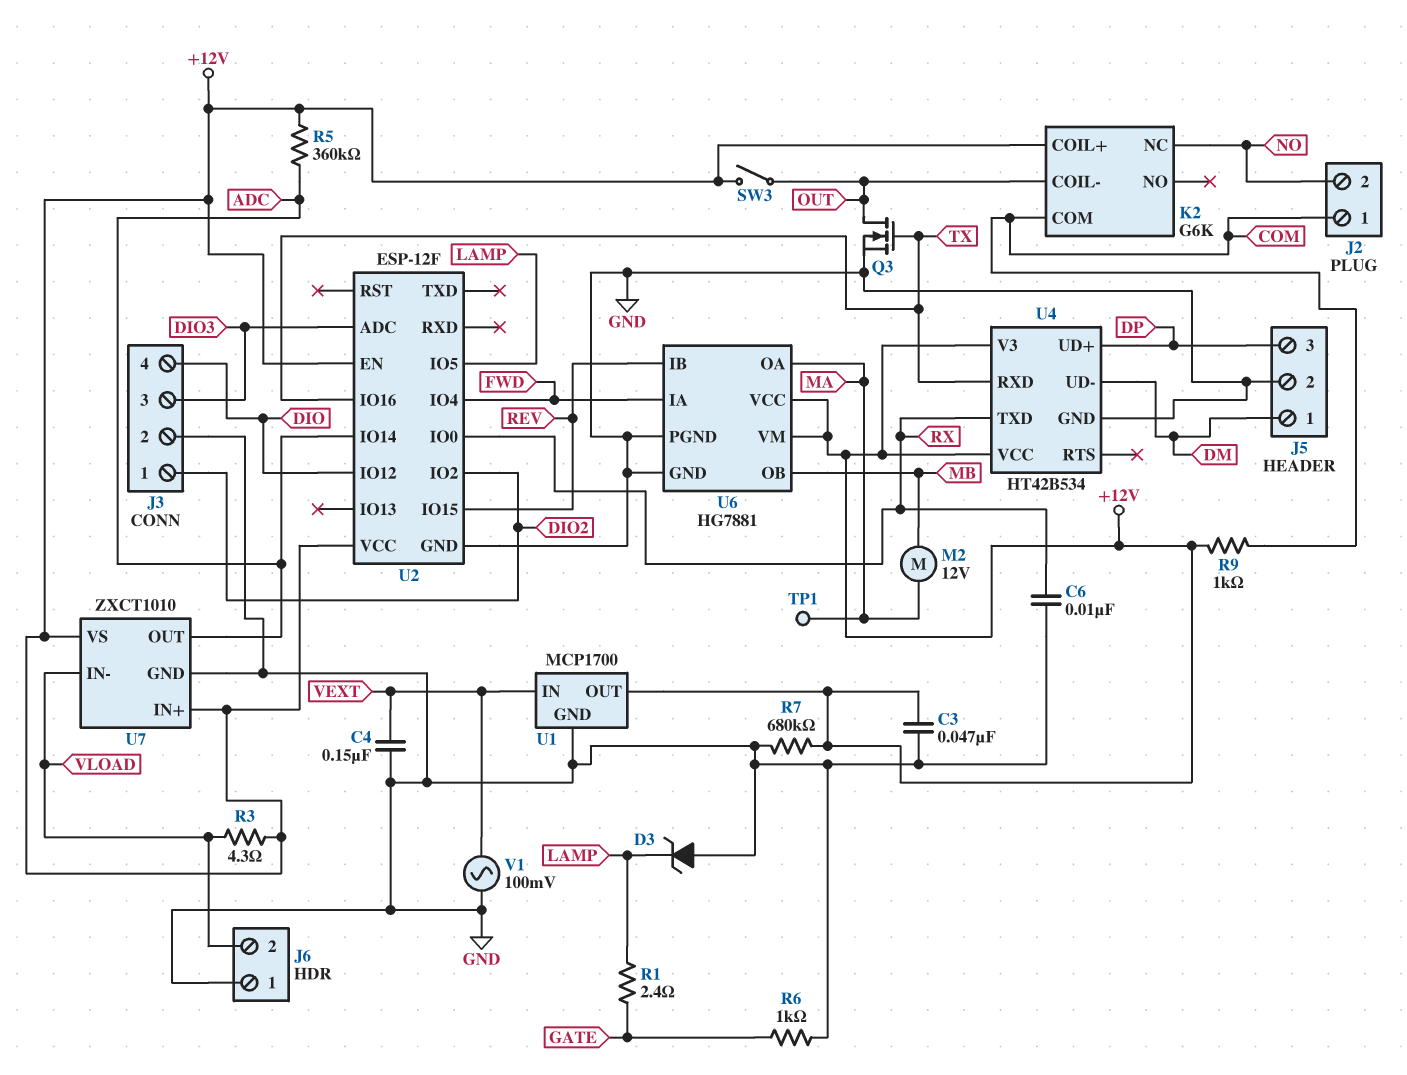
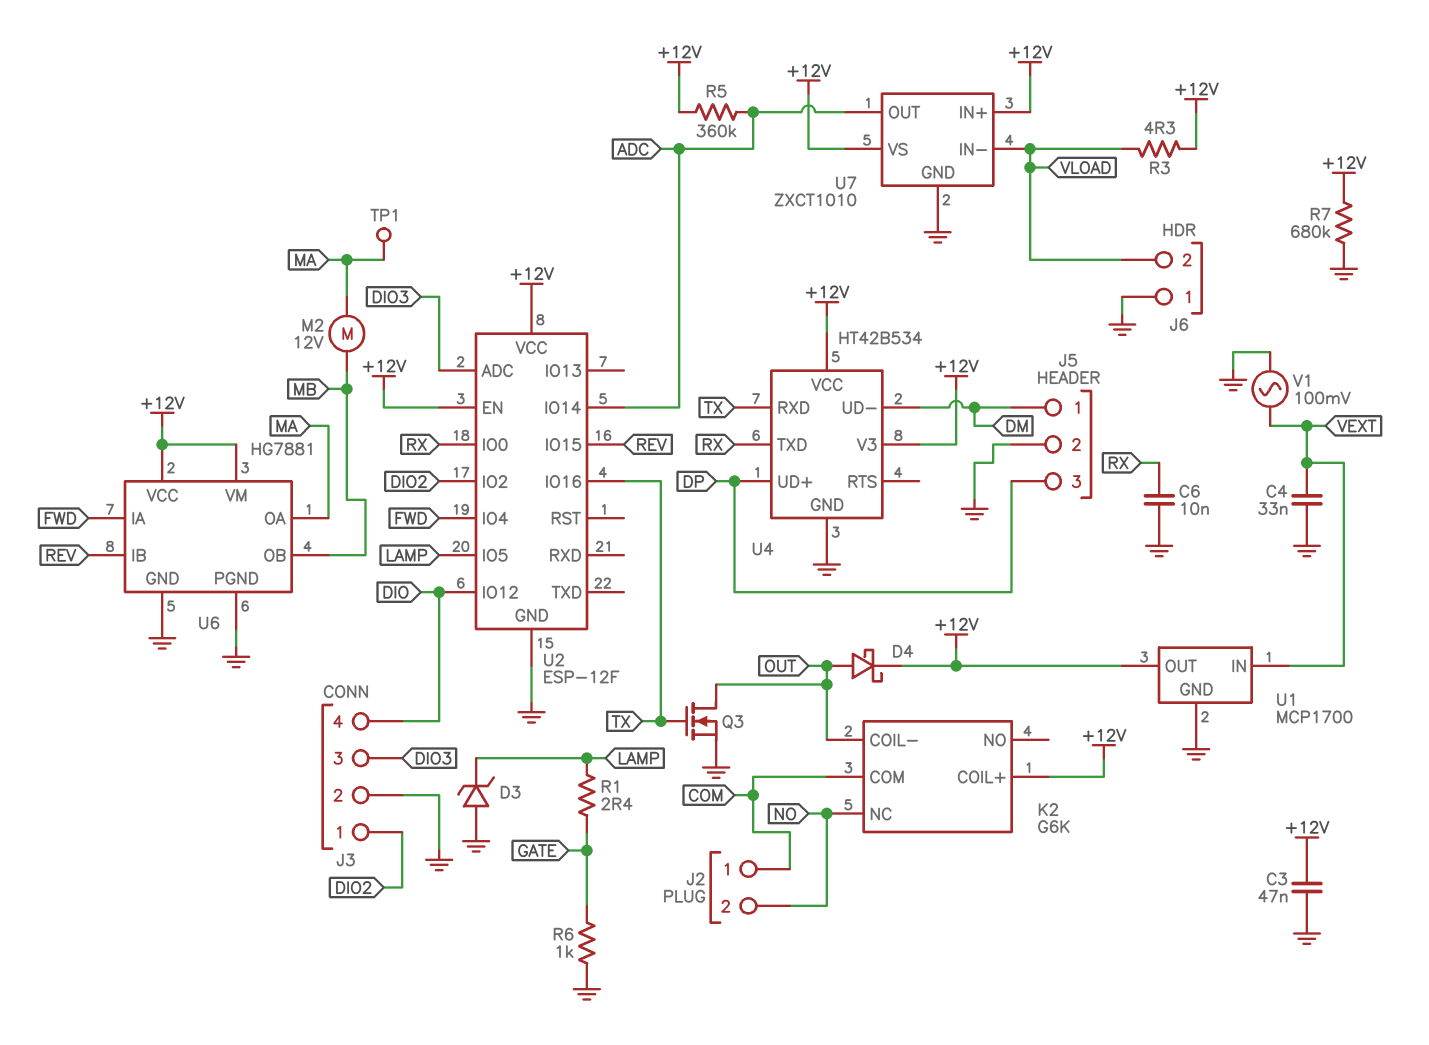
C4: 150nF (GND, VEXT) -> 33nF (GND, VEXT)
D4: none -> schottky (A OUT, K +12V)
R9: 1k (+12V, COM) -> none
SW3: switch (+12V, OUT) -> none

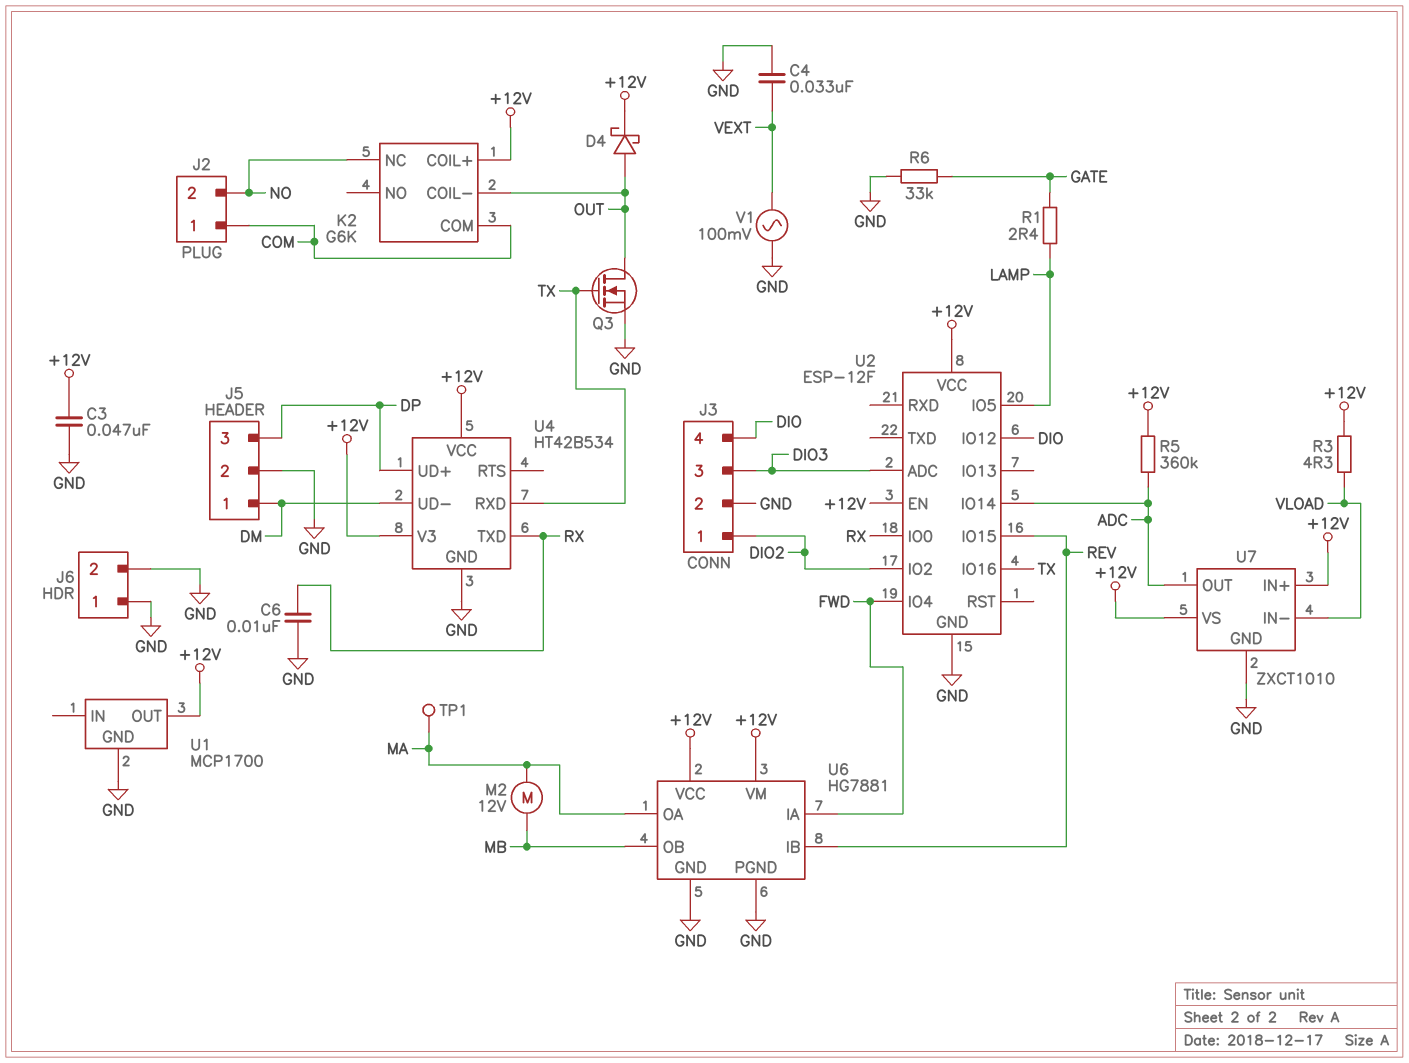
D3: zener (A GND, K LAMP) -> none
J6 pin 2: VLOAD -> GND
R6: 1k (GATE, GND) -> 33k (GATE, GND)
R7: 680k (+12V, GND) -> none
U1 pin IN: VEXT -> none

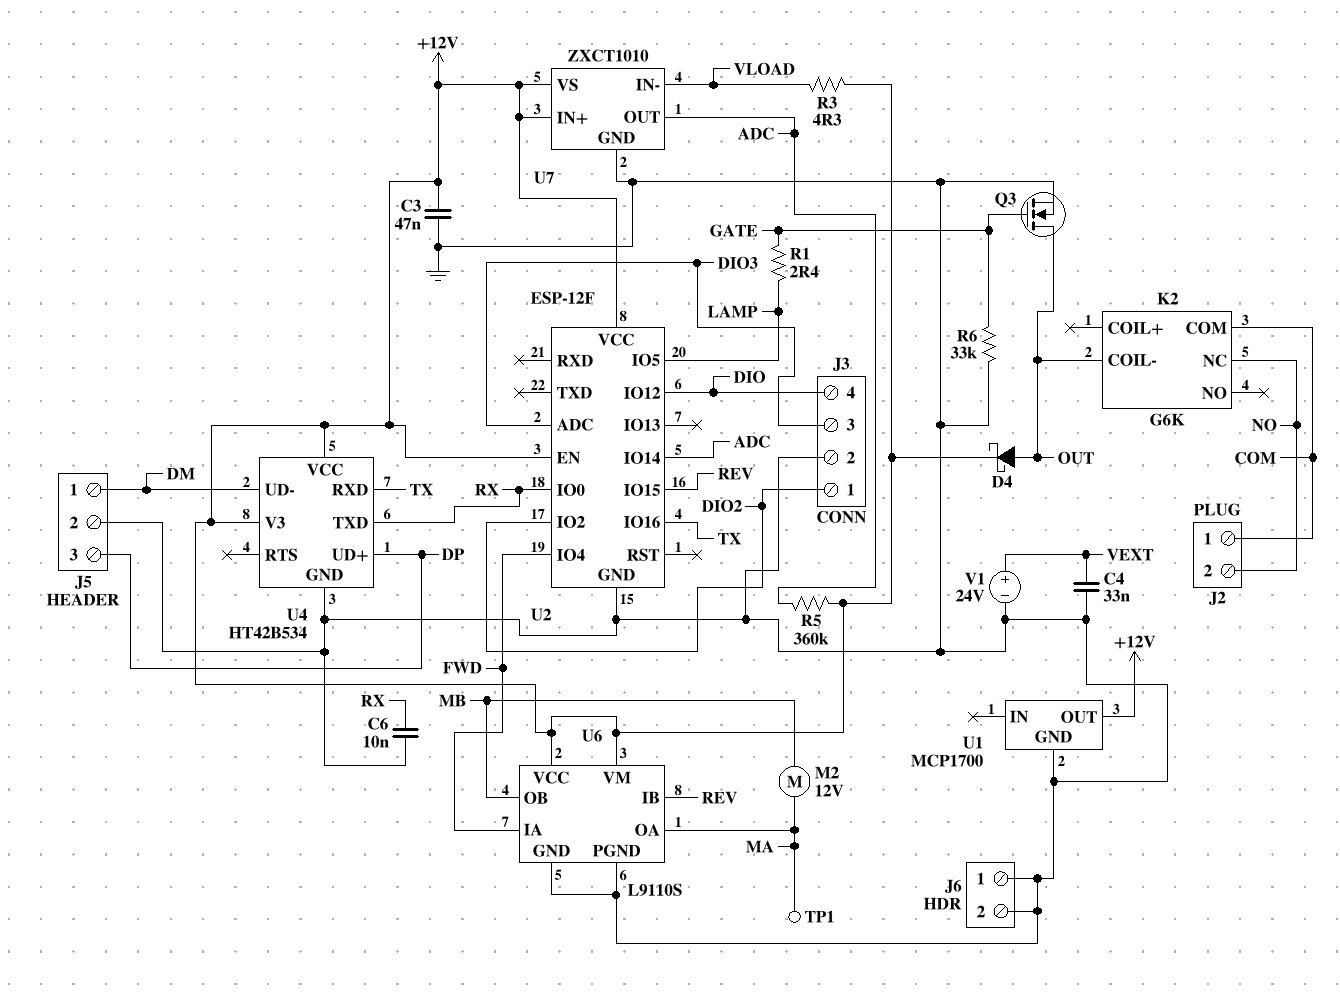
K2 pin COIL+: +12V -> none
Q3: NMOS (G TX, D OUT, S GND) -> NMOS (G GATE, D OUT, S GND)
U6: HG7881 -> L9110S
V1: AC 100mV (GND, VEXT) -> 24V (plus VEXT, minus GND)

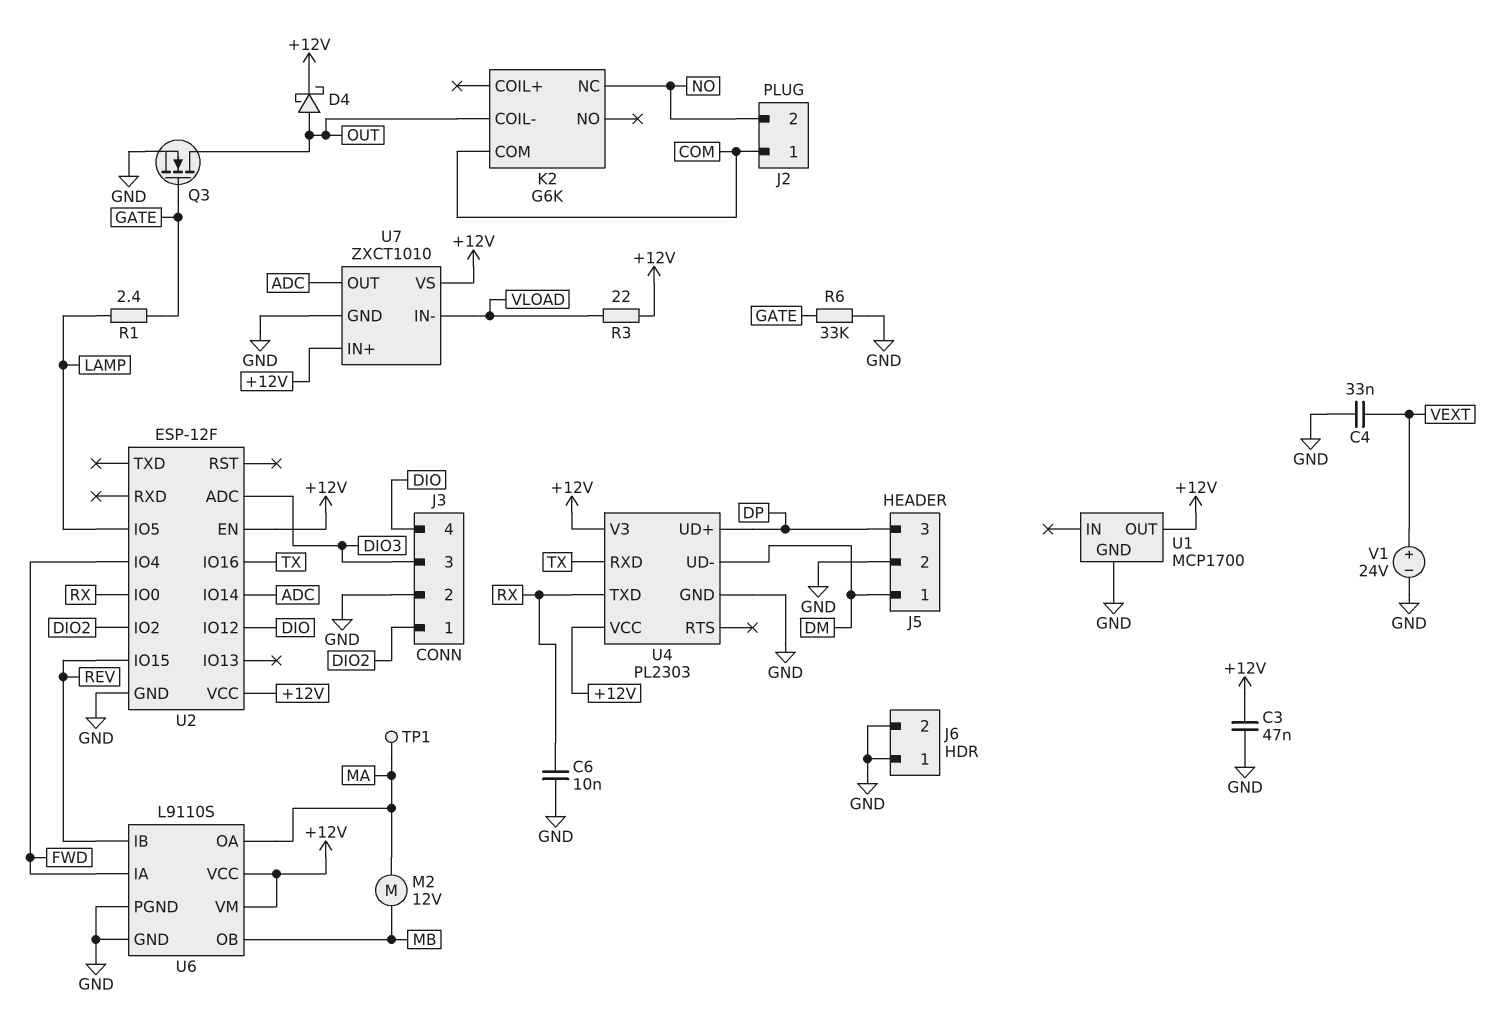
R3: 4.3 (+12V, VLOAD) -> 22 (+12V, VLOAD)
R5: 360k (+12V, ADC) -> none
U4: HT42B534 -> PL2303

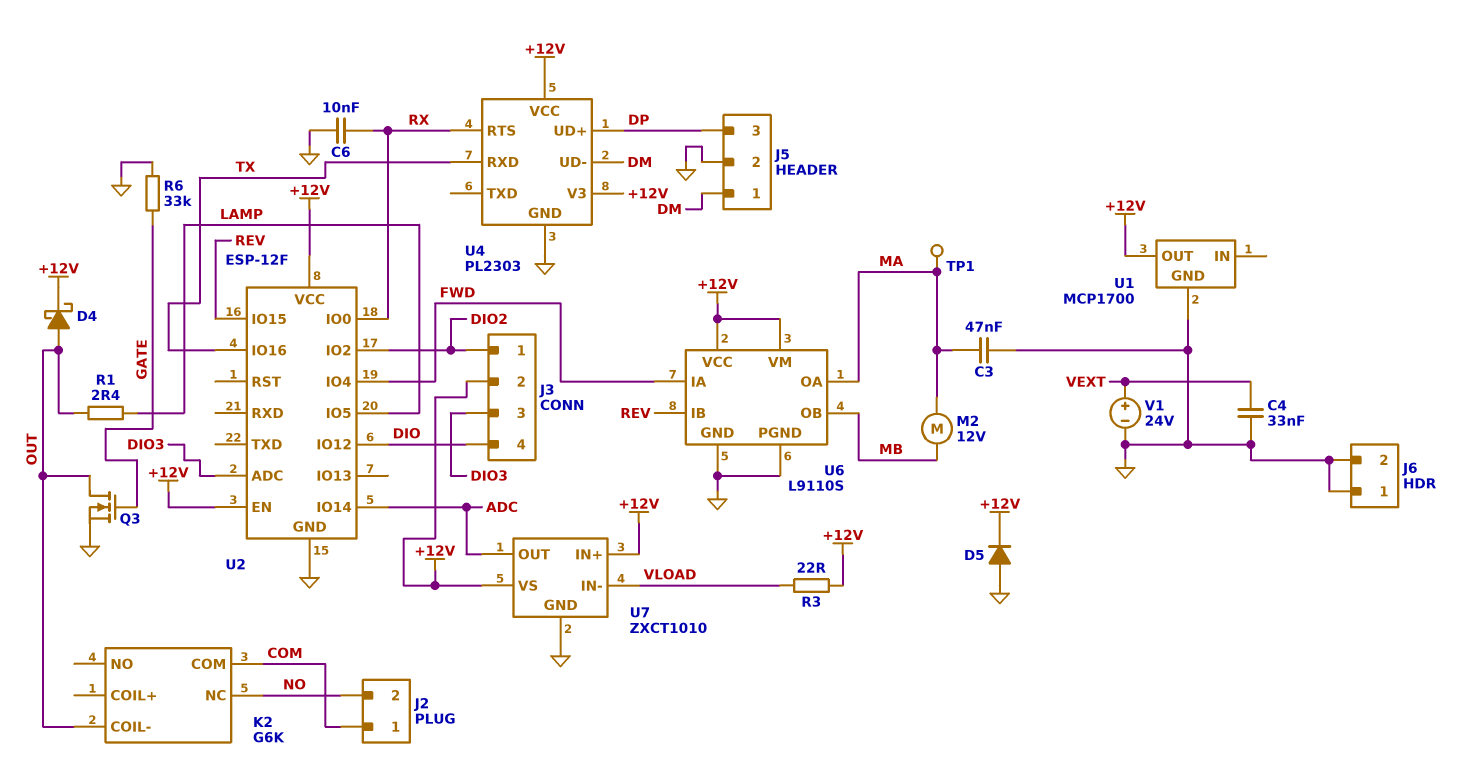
C3: 47nF (+12V, GND) -> 47nF (GND, MA)
D5: none -> diode (A GND, K +12V)
J3 pin 2: GND -> +12V
R1: 2.4 (GATE, LAMP) -> 2.4 (LAMP, OUT)
U4 pin RTS: none -> RX
U4 pin TXD: RX -> none

